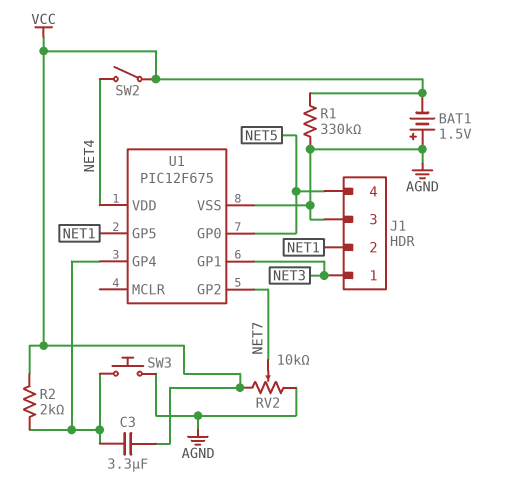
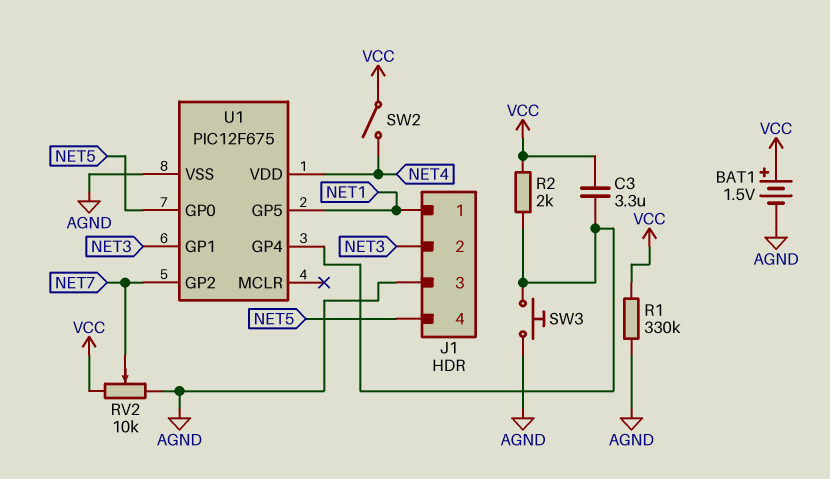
BAT1: 1.5V (plus AGND, minus VCC) -> 1.5V (plus VCC, minus AGND)
J1 pin 1: NET3 -> NET1
J1 pin 2: NET1 -> NET3

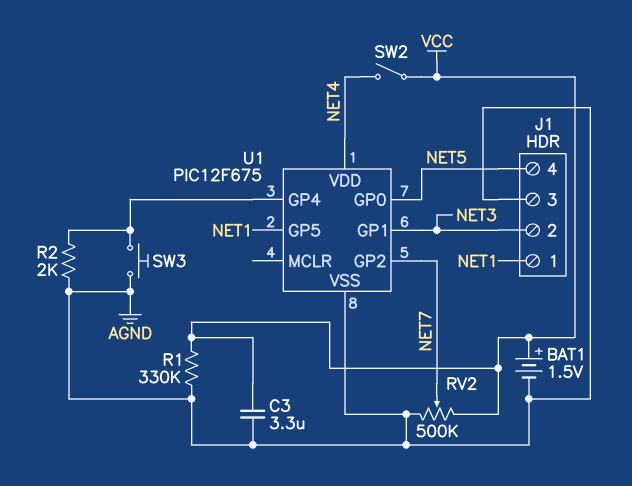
C3: 3.3uF (U1/GP4, VCC) -> 3.3uF (AGND, VCC)
R2: 2k (U1/GP4, VCC) -> 2k (AGND, U1/GP4)
RV2: 10k (AGND, VCC, wiper NET7) -> 500k (AGND, VCC, wiper NET7)

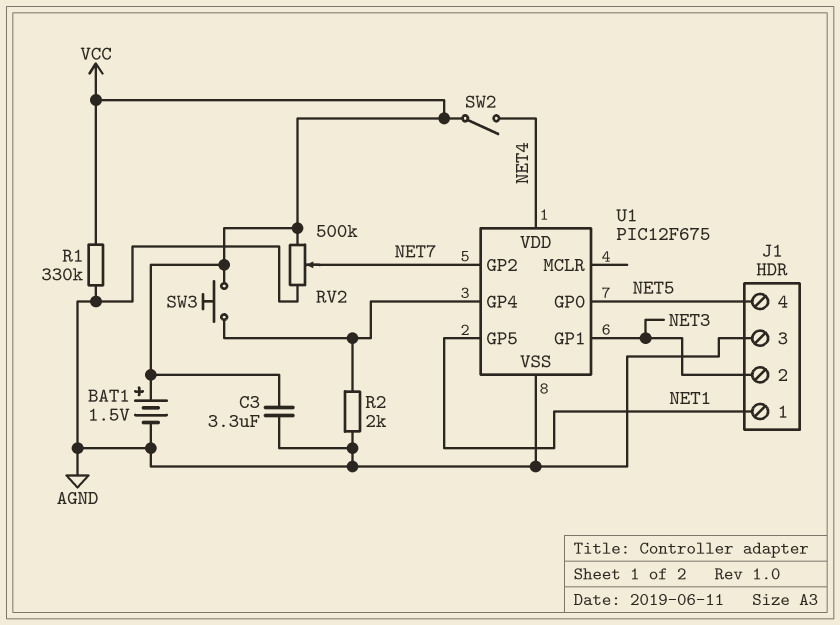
SW3: button (AGND, U1/GP4) -> button (U1/GP4, VCC)

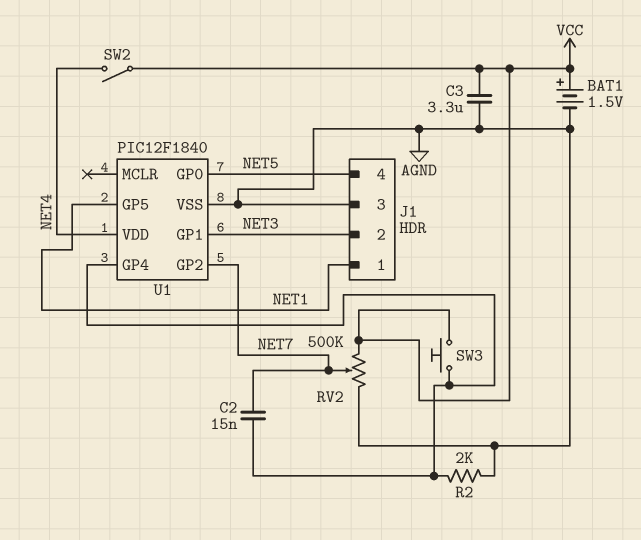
C2: none -> 15nF (NET7, U1/GP4)
R1: 330k (AGND, VCC) -> none
U1: PIC12F675 -> PIC12F1840

